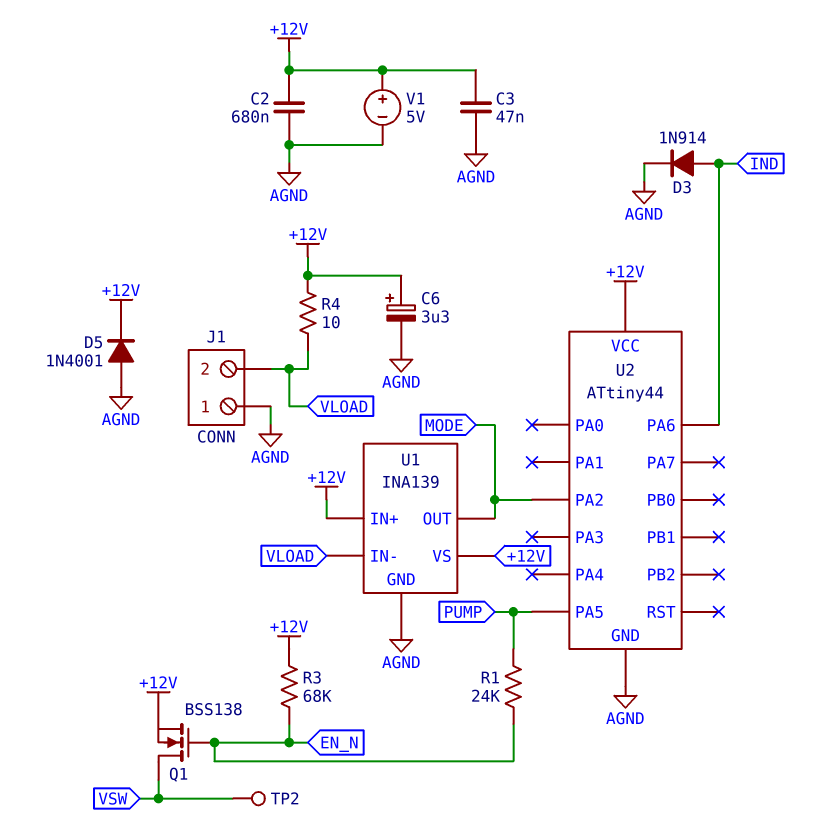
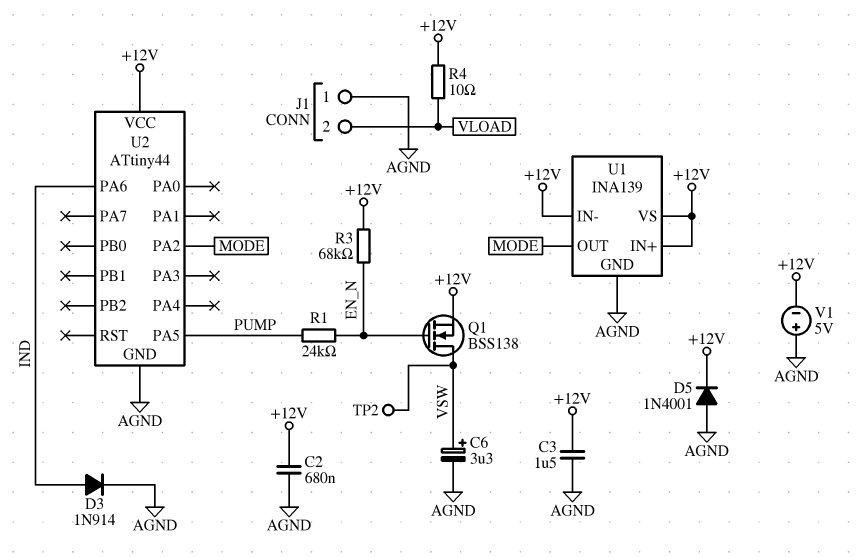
C3: 47nF (+12V, AGND) -> 1.5uF (+12V, AGND)
C6: 3.3uF (plus +12V, minus AGND) -> 3.3uF (plus VSW, minus AGND)
U1 pin IN-: VLOAD -> +12V
V1: 5V (plus +12V, minus AGND) -> 5V (plus AGND, minus +12V)

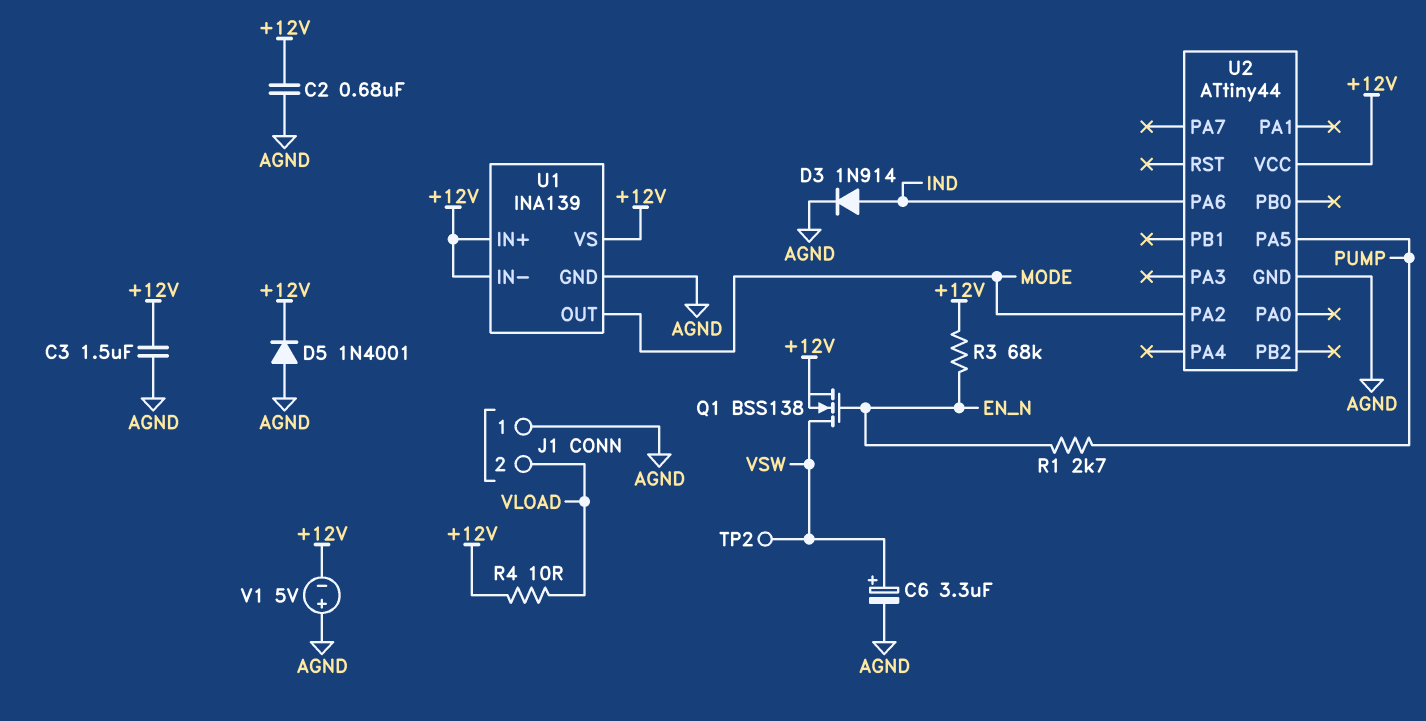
R1: 24k (EN_N, PUMP) -> 2.7k (EN_N, PUMP)

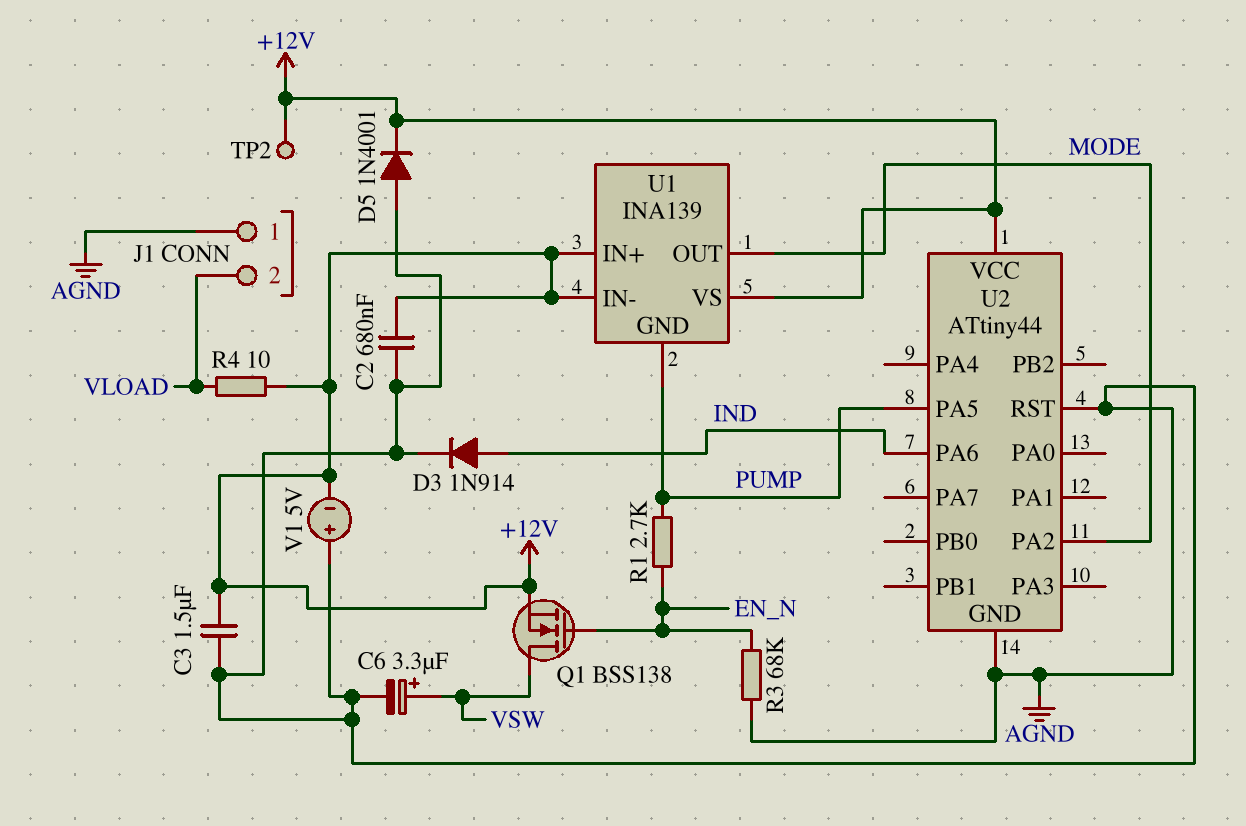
R3: 68k (+12V, EN_N) -> 68k (AGND, EN_N)
TP2: test point (VSW) -> test point (+12V)
U1 pin GND: AGND -> PUMP
U2 pin RST: none -> AGND

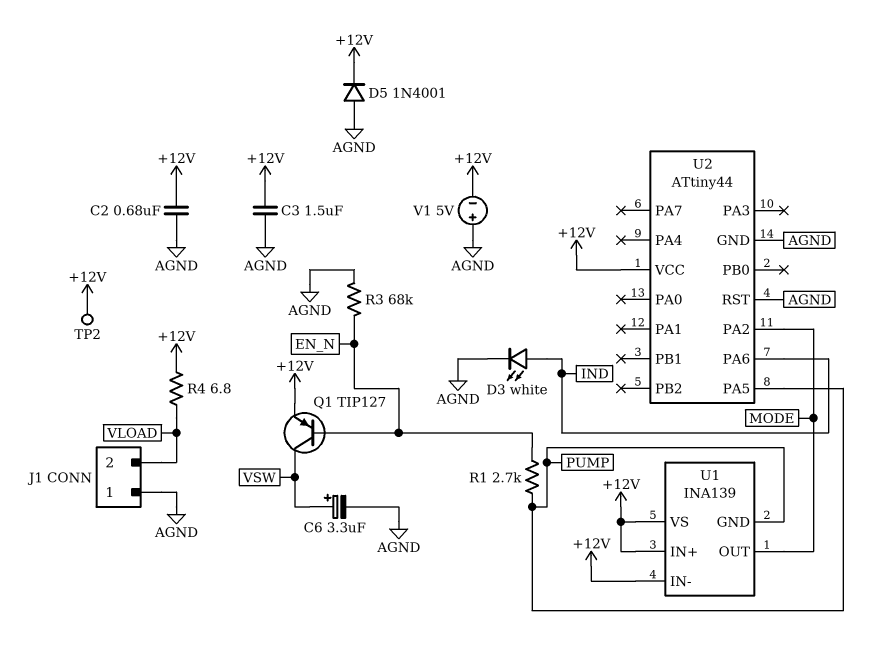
D3: diode 1N914 (A IND, K AGND) -> LED white (A IND, K AGND)
Q1: NMOS BSS138 (G EN_N, D VSW, S +12V) -> PNP TIP127 (B EN_N, C VSW, E +12V)
R4: 10 (+12V, VLOAD) -> 6.8 (+12V, VLOAD)

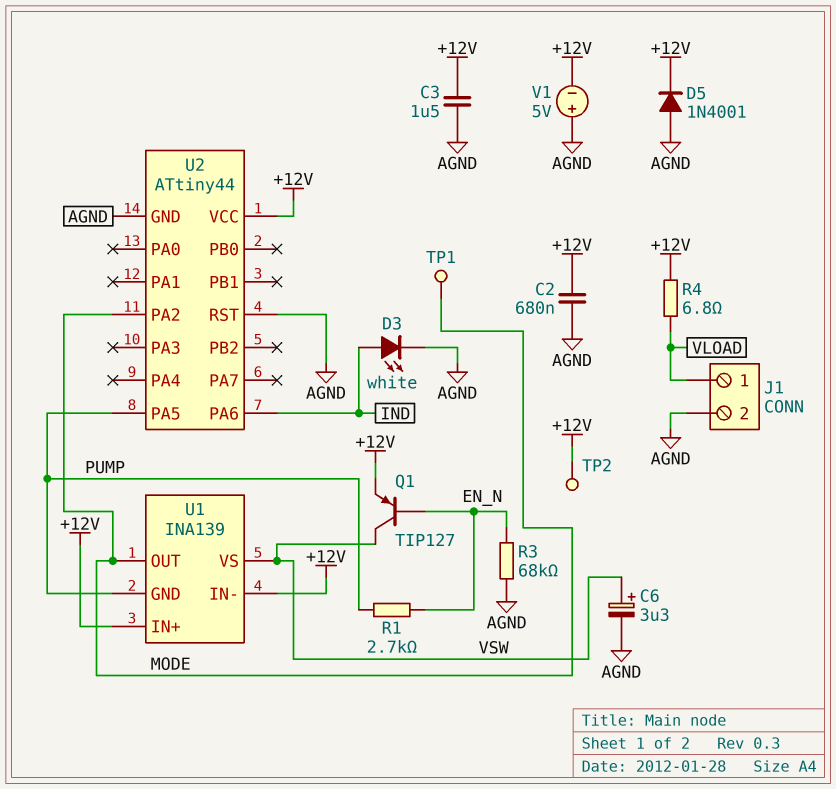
J1 pin 1: AGND -> VLOAD
J1 pin 2: VLOAD -> AGND
TP1: none -> test point (MODE)
U1 pin VS: +12V -> VSW

